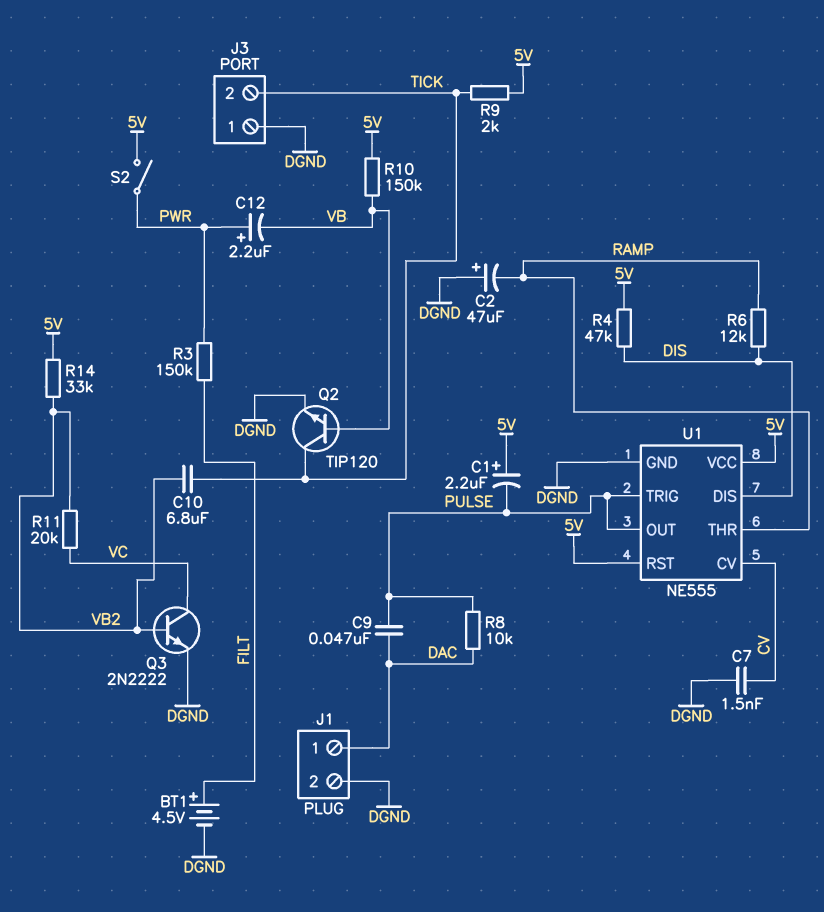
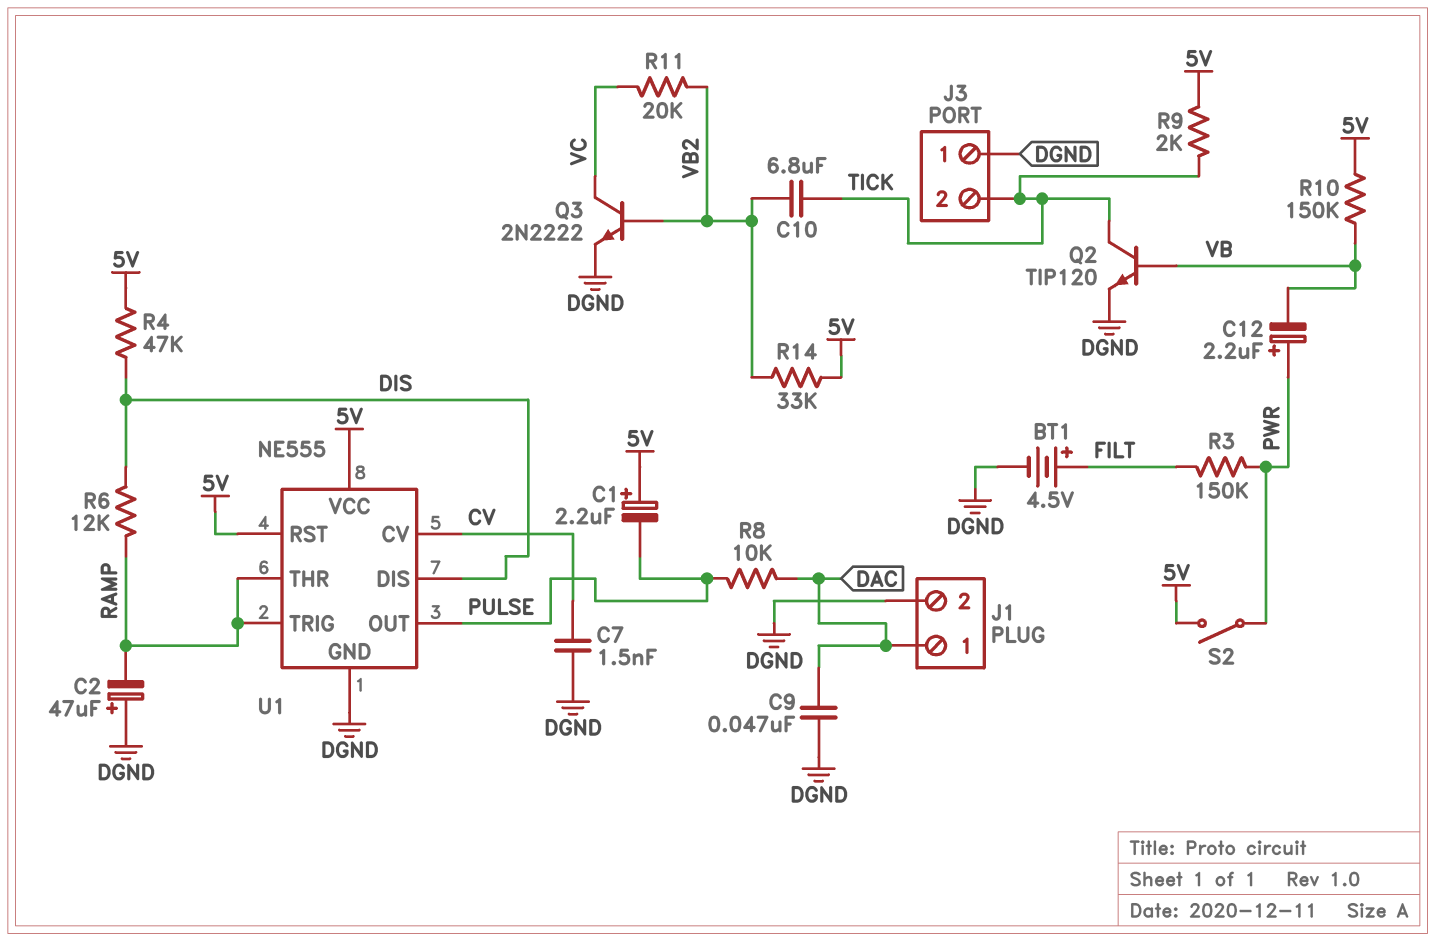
C9: 47nF (DAC, PULSE) -> 47nF (DAC, DGND)
U1 pin TRIG: PULSE -> RAMP

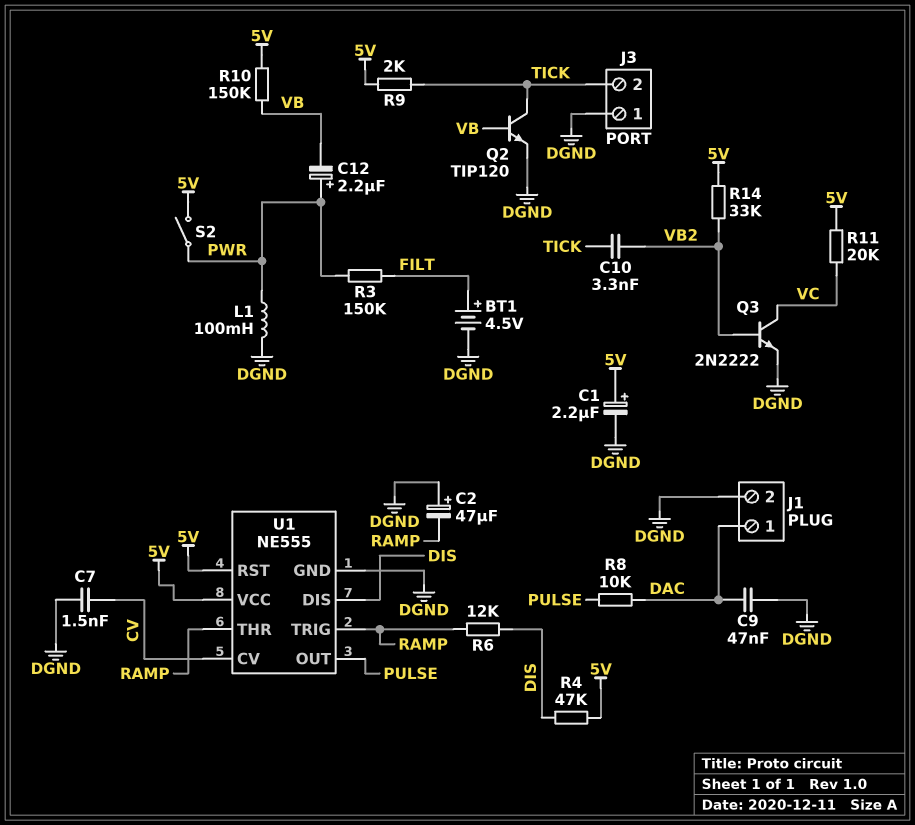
C1: 2.2uF (plus 5V, minus PULSE) -> 2.2uF (plus 5V, minus DGND)
C10: 6.8uF (TICK, VB2) -> 3.3nF (TICK, VB2)
L1: none -> 100mH (DGND, PWR)
R11: 20k (VB2, VC) -> 20k (5V, VC)

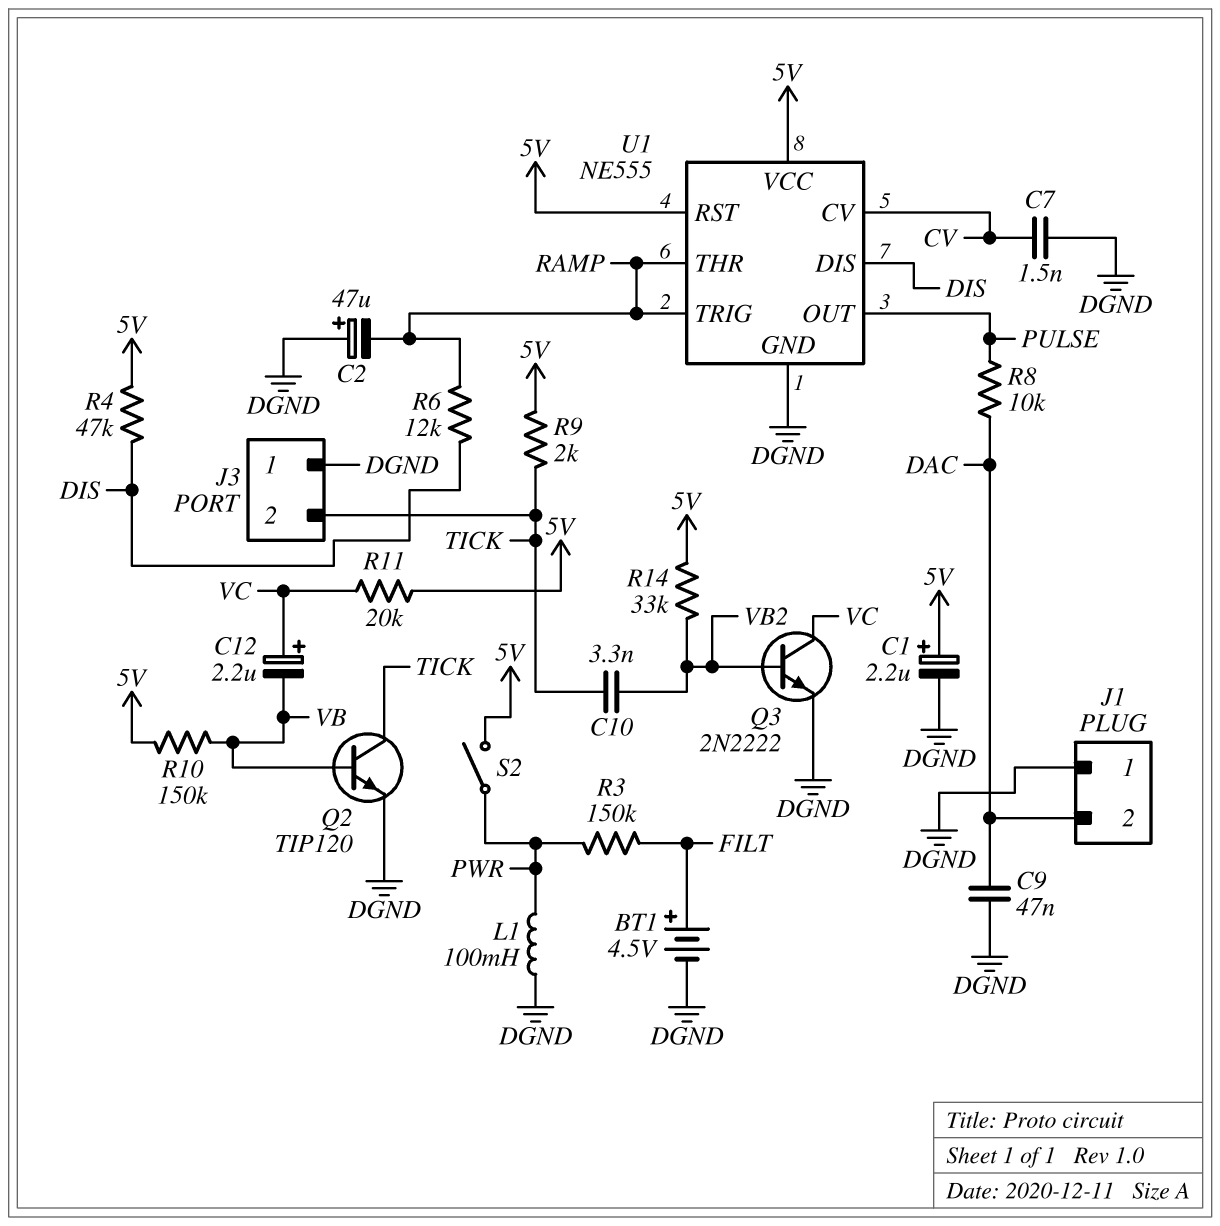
C12: 2.2uF (plus PWR, minus VB) -> 2.2uF (plus VC, minus VB)
J1 pin 1: DAC -> DGND
J1 pin 2: DGND -> DAC

